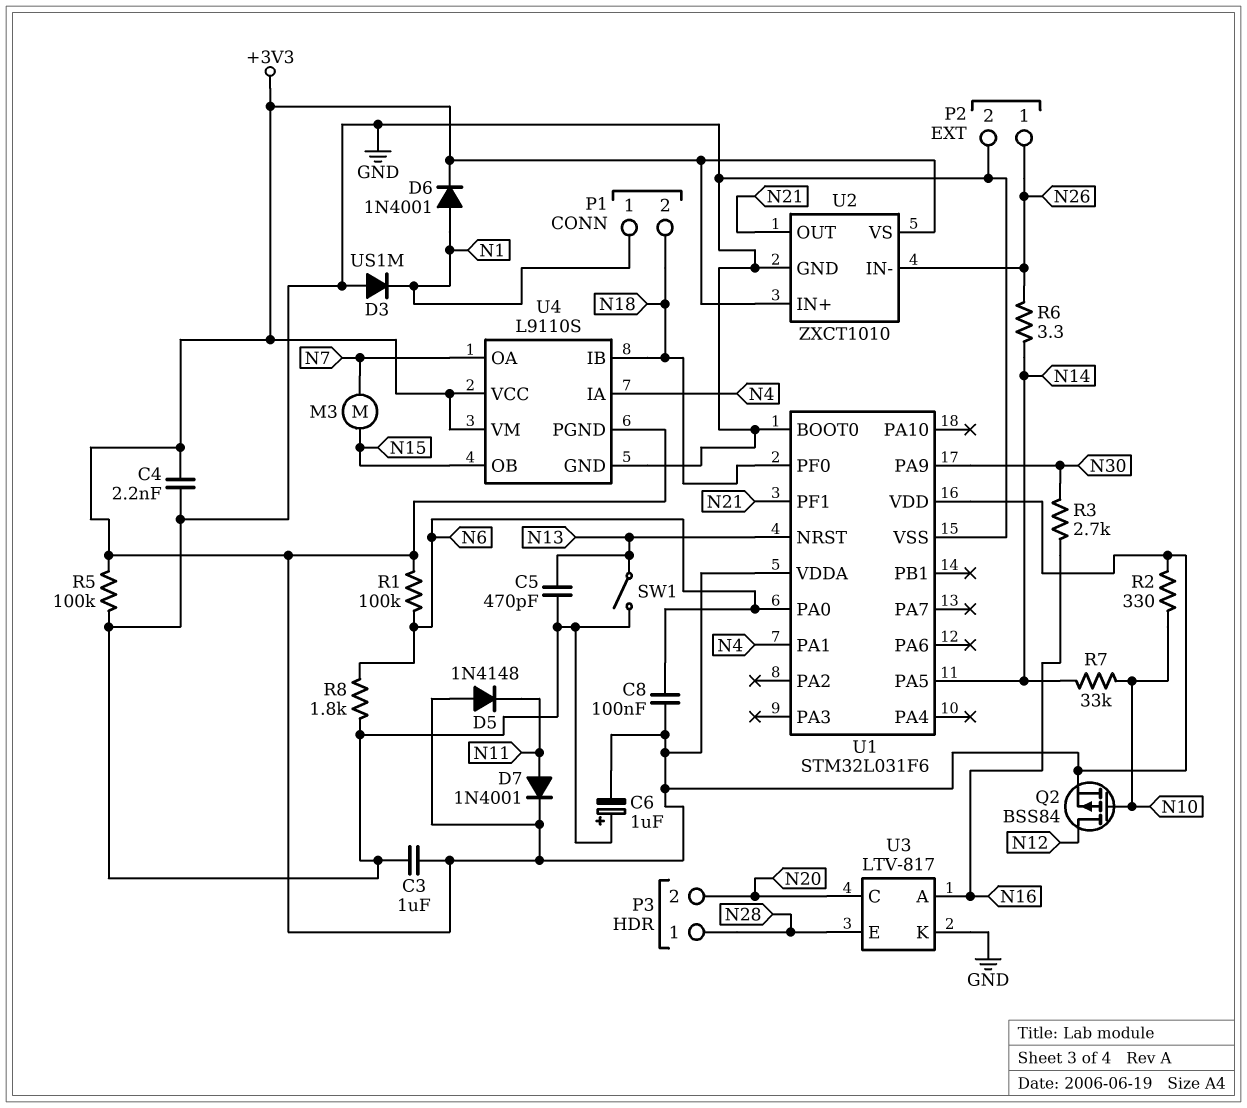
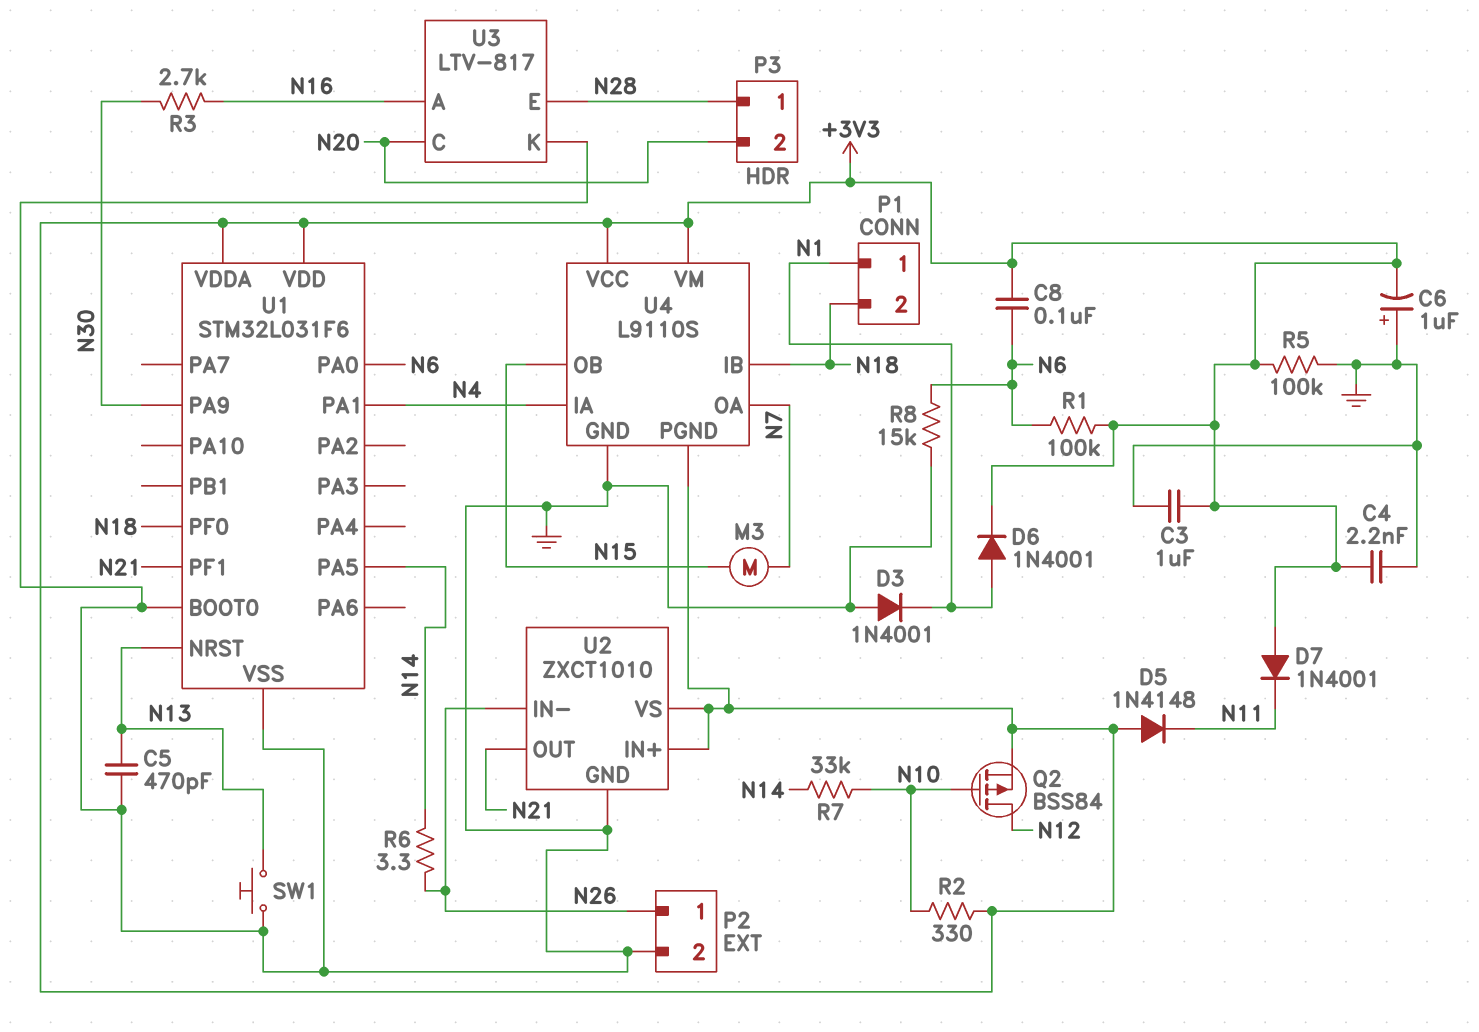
D3: diode US1M (A GND, K N1) -> diode 1N4001 (A GND, K N1)
D7: diode 1N4001 (A N11, K +3V3) -> diode 1N4001 (A +3V3, K N11)
R8: 1.8k (GND, N6) -> 15k (GND, N6)
SW1: switch (GND, N13) -> button (GND, N13)

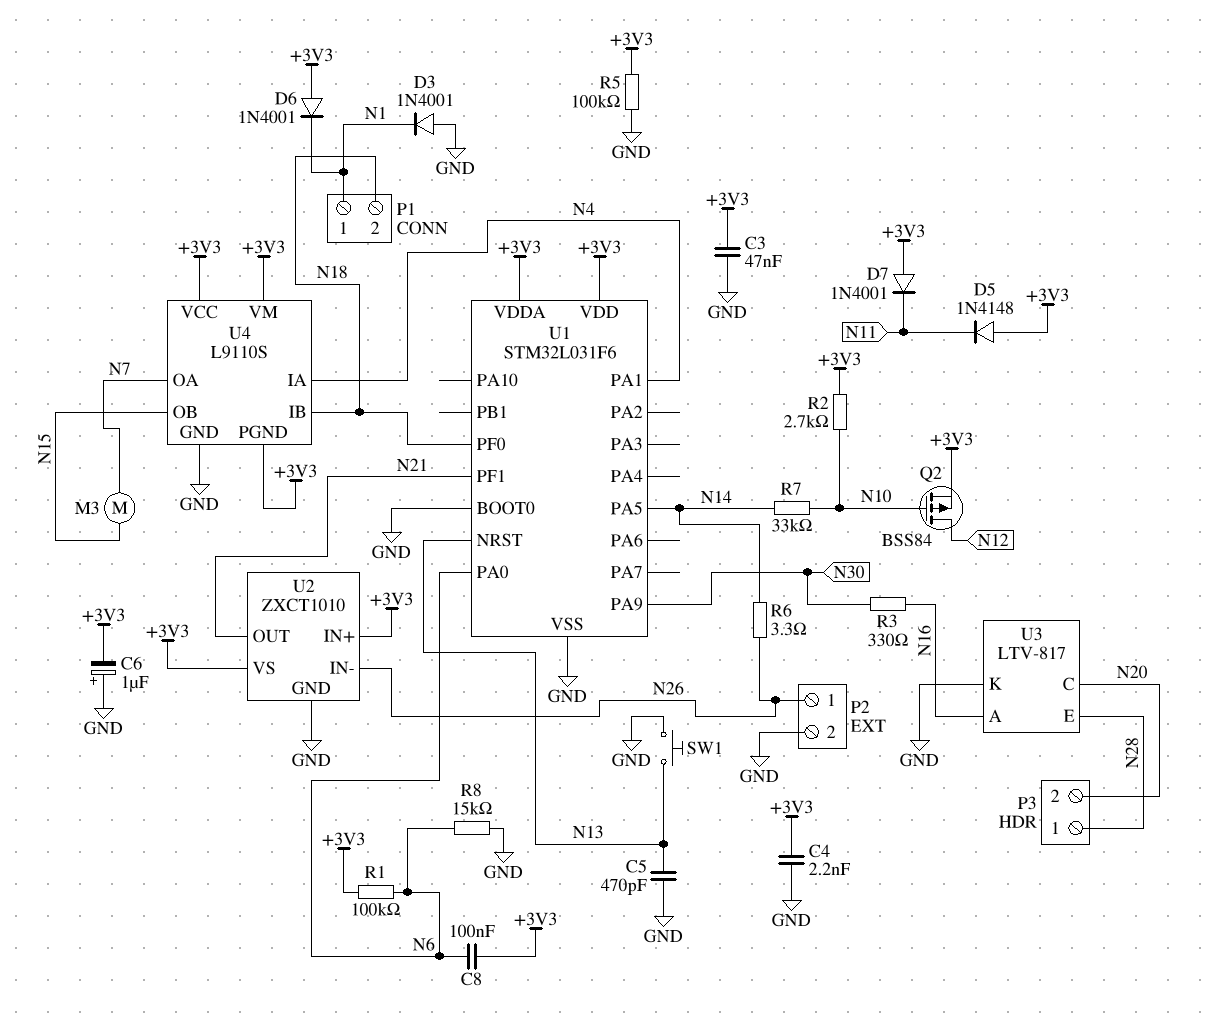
C3: 1uF (+3V3, GND) -> 47nF (+3V3, GND)
D6: diode 1N4001 (A N1, K +3V3) -> diode 1N4001 (A +3V3, K N1)
R2: 330 (+3V3, N10) -> 2.7k (+3V3, N10)
R3: 2.7k (N16, N30) -> 330 (N16, N30)

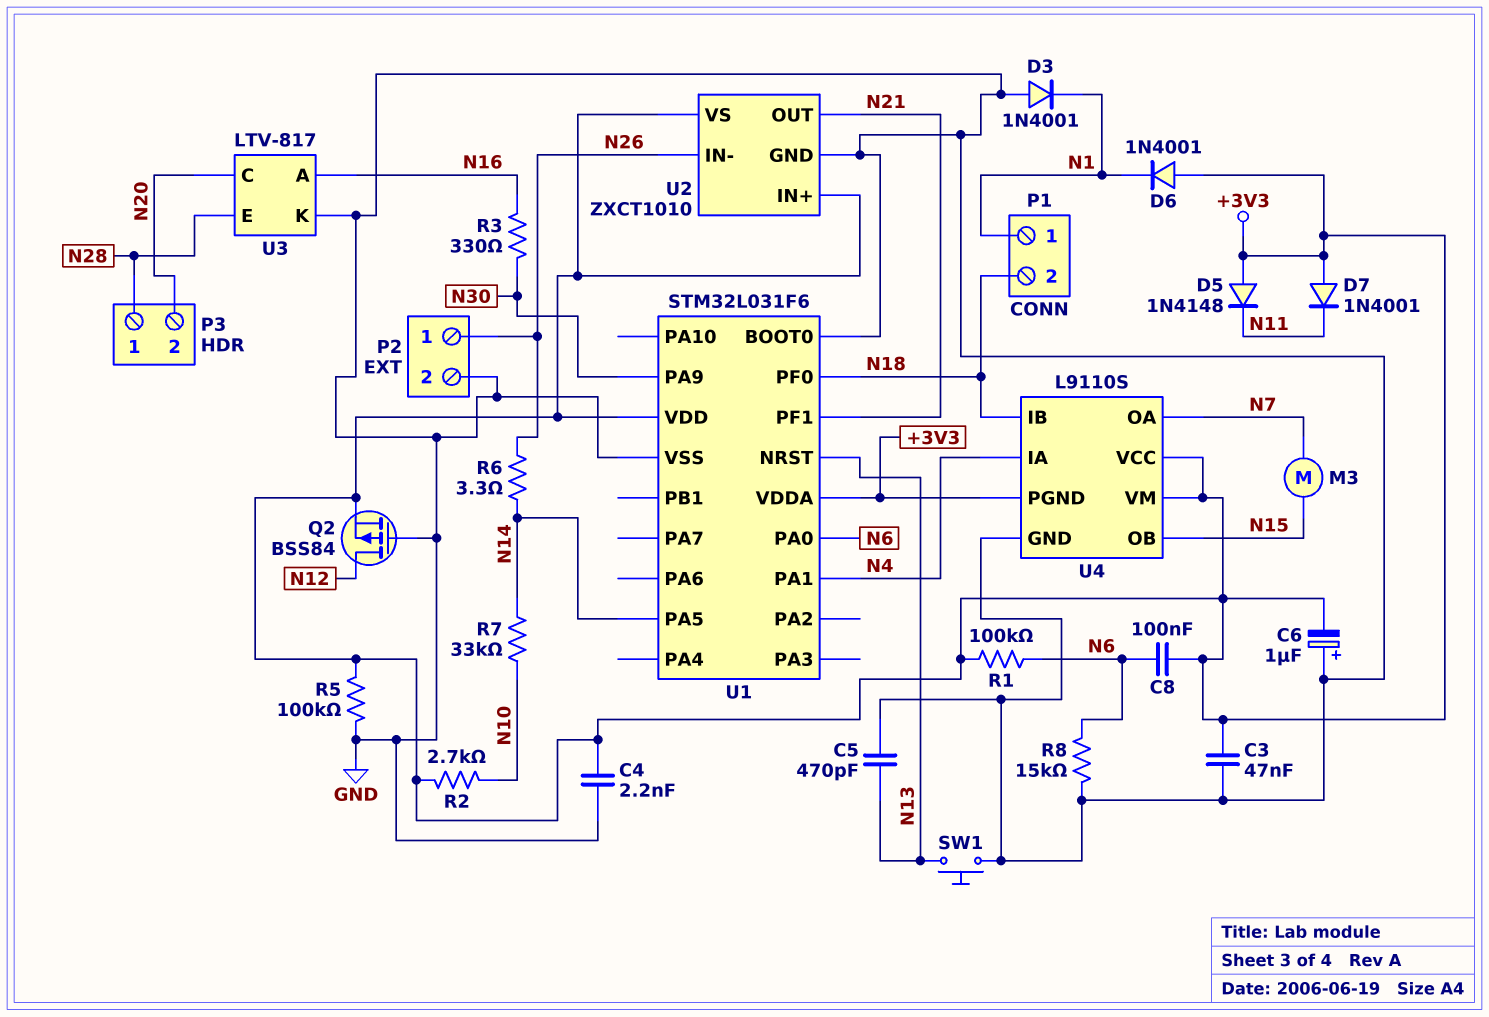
Q2: PMOS BSS84 (G N10, D N12, S +3V3) -> PMOS BSS84 (G GND, D N12, S +3V3)

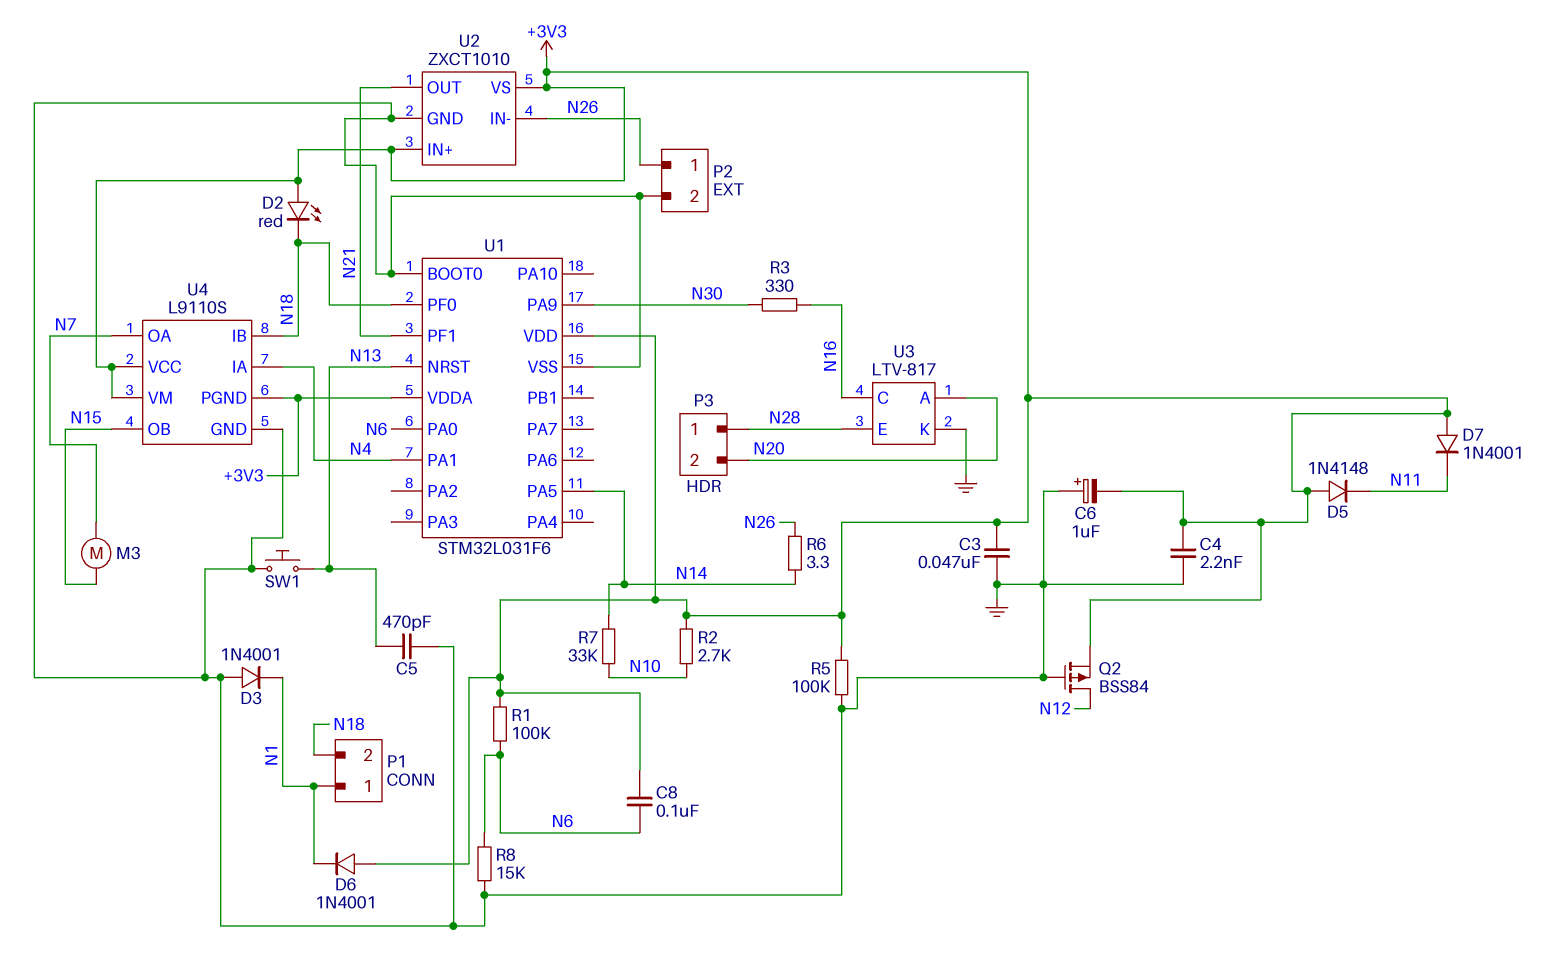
D2: none -> LED red (A +3V3, K N18)
U3 pin A: N16 -> N20
U3 pin C: N20 -> N16

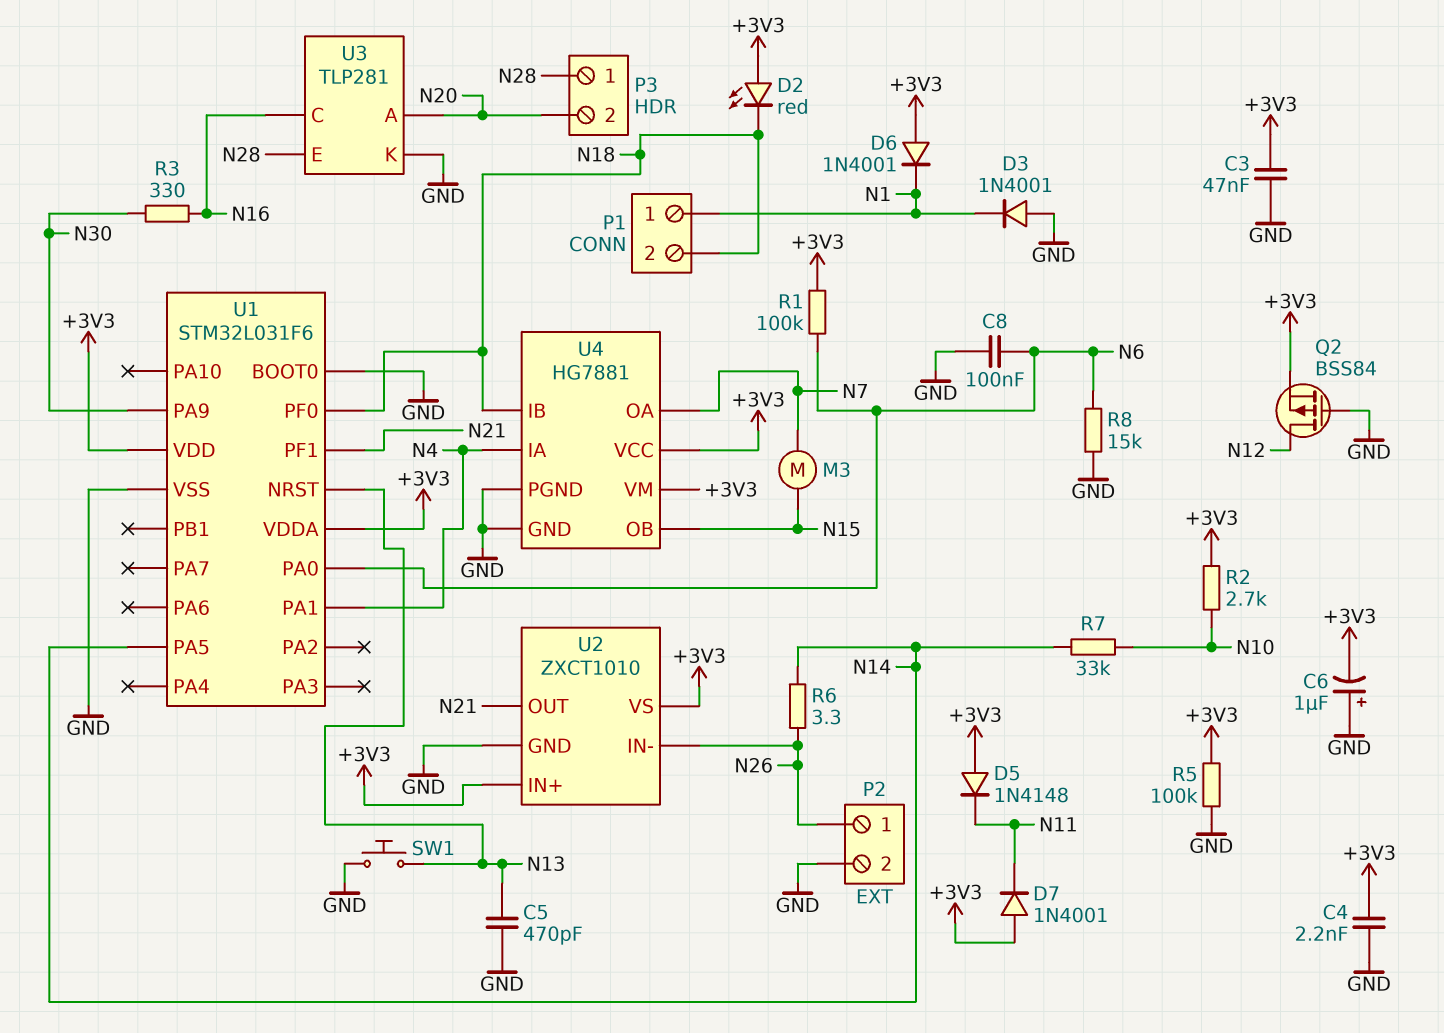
C8: 100nF (+3V3, N6) -> 100nF (GND, N6)
U3: LTV-817 -> TLP281
U4: L9110S -> HG7881
U4 pin PGND: +3V3 -> GND

